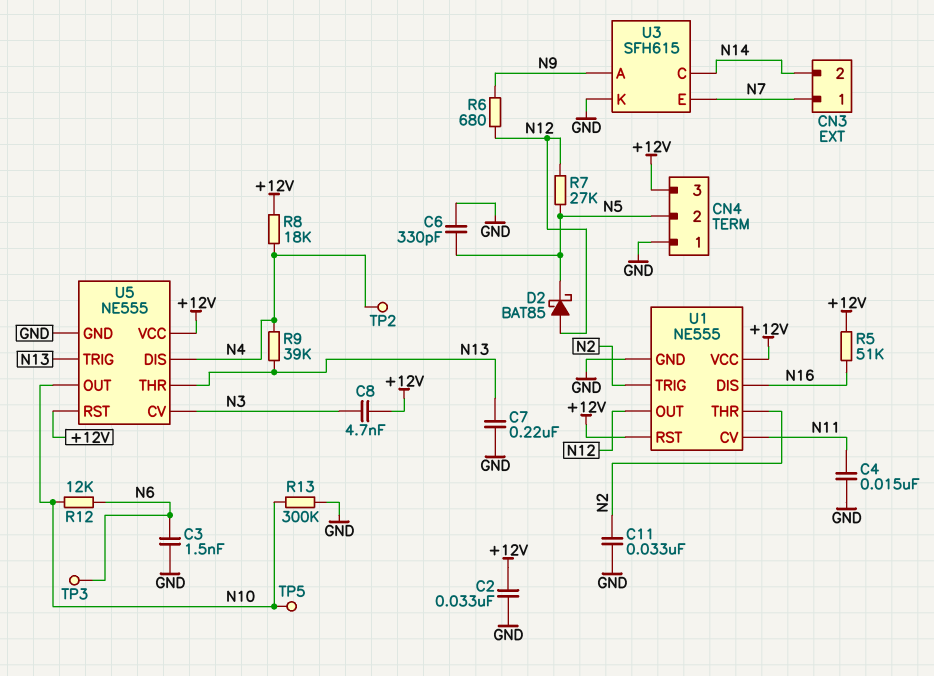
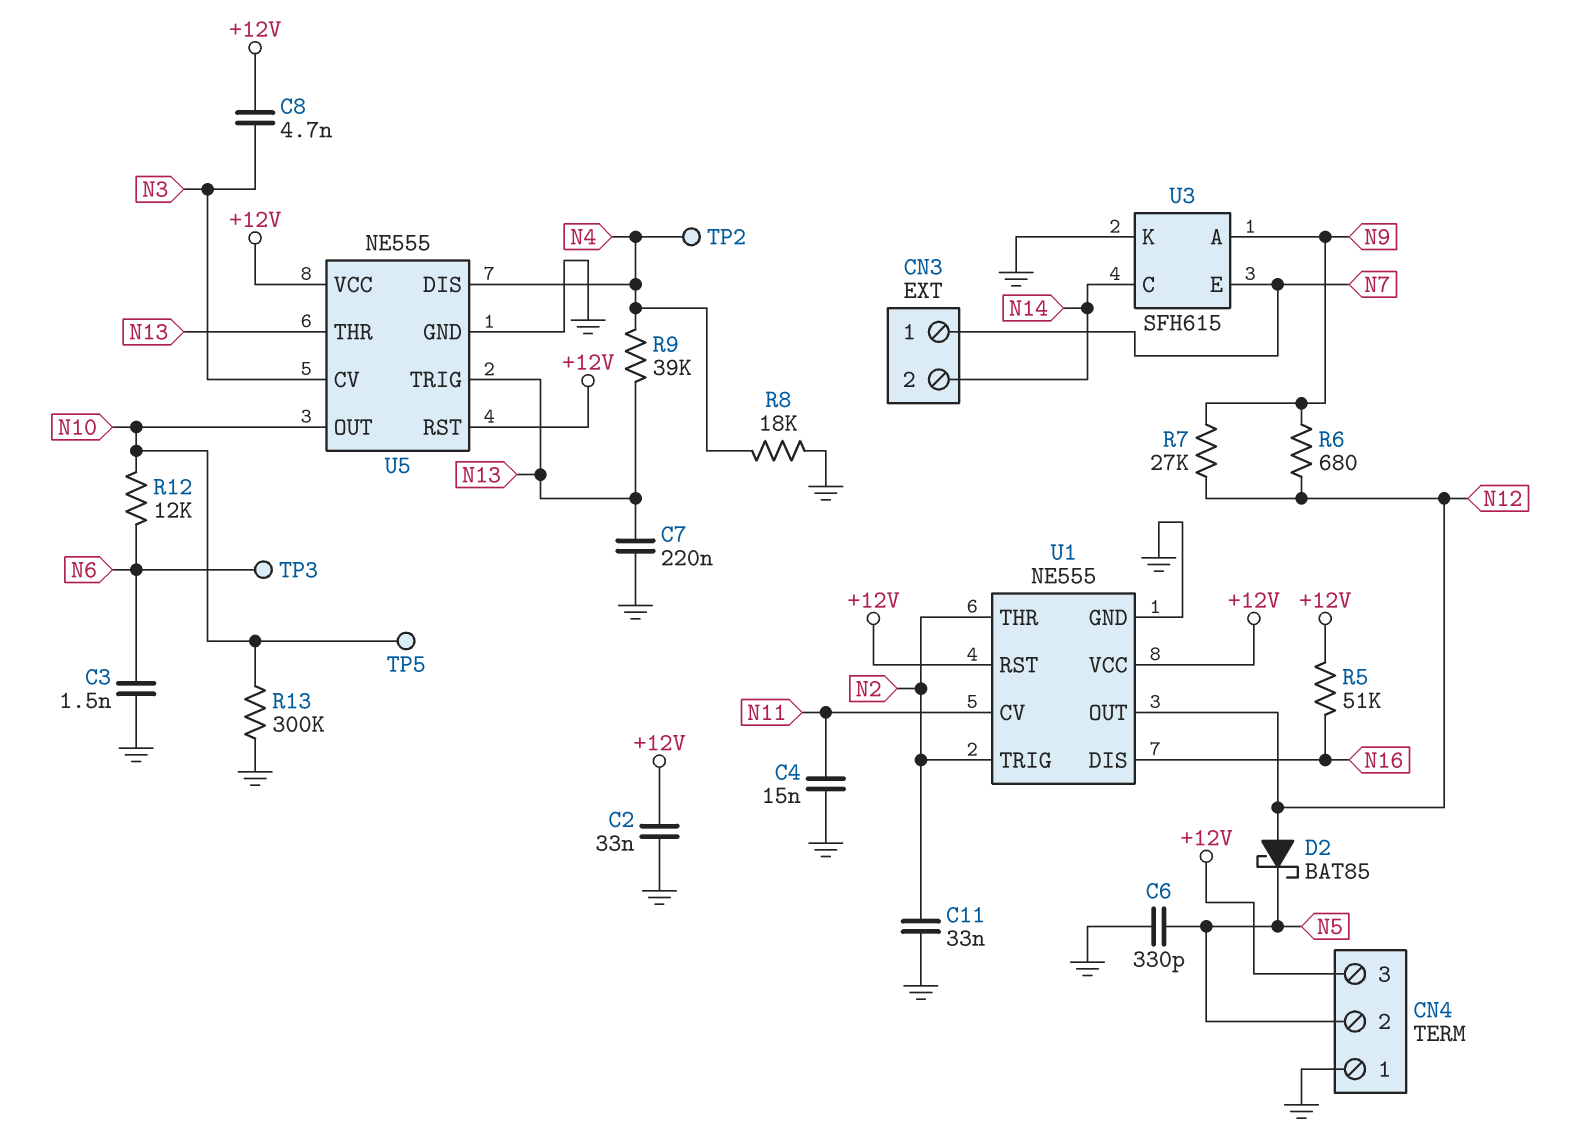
R7: 27k (N5, N12) -> 27k (N9, N12)
R8: 18k (+12V, N4) -> 18k (GND, N4)

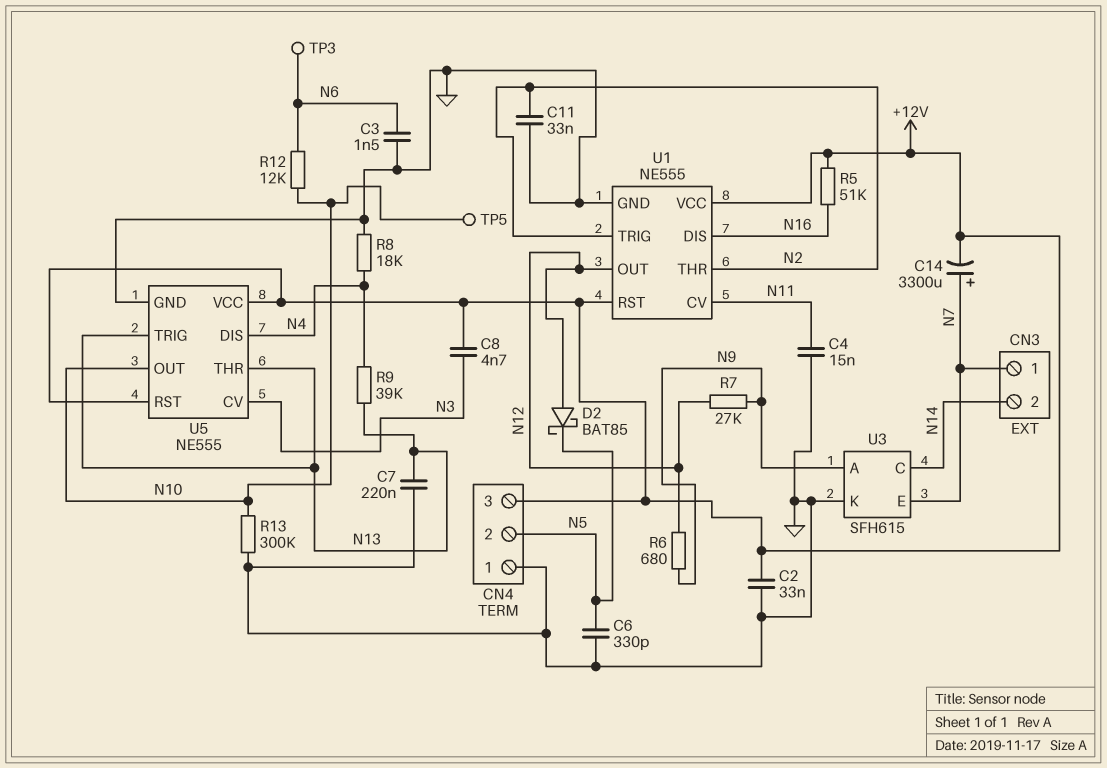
C14: none -> 3300uF (plus N7, minus +12V)
TP2: test point (N4) -> none

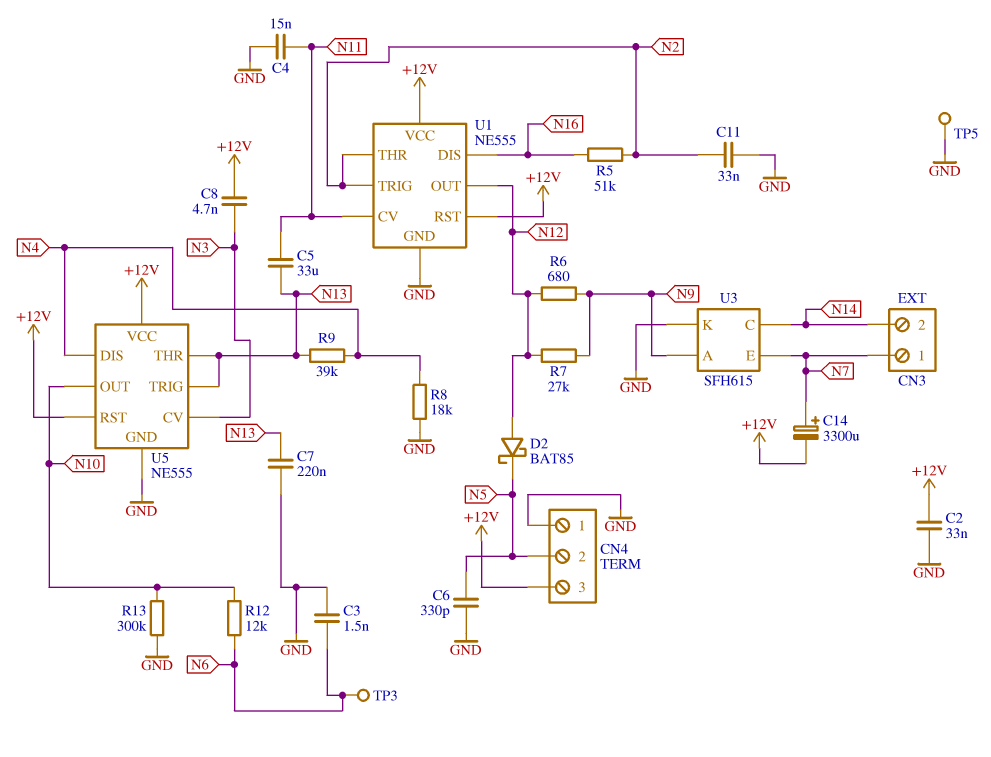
C5: none -> 33uF (N11, N13)
R5: 51k (+12V, N16) -> 51k (N2, N16)
TP5: test point (N10) -> test point (GND)

